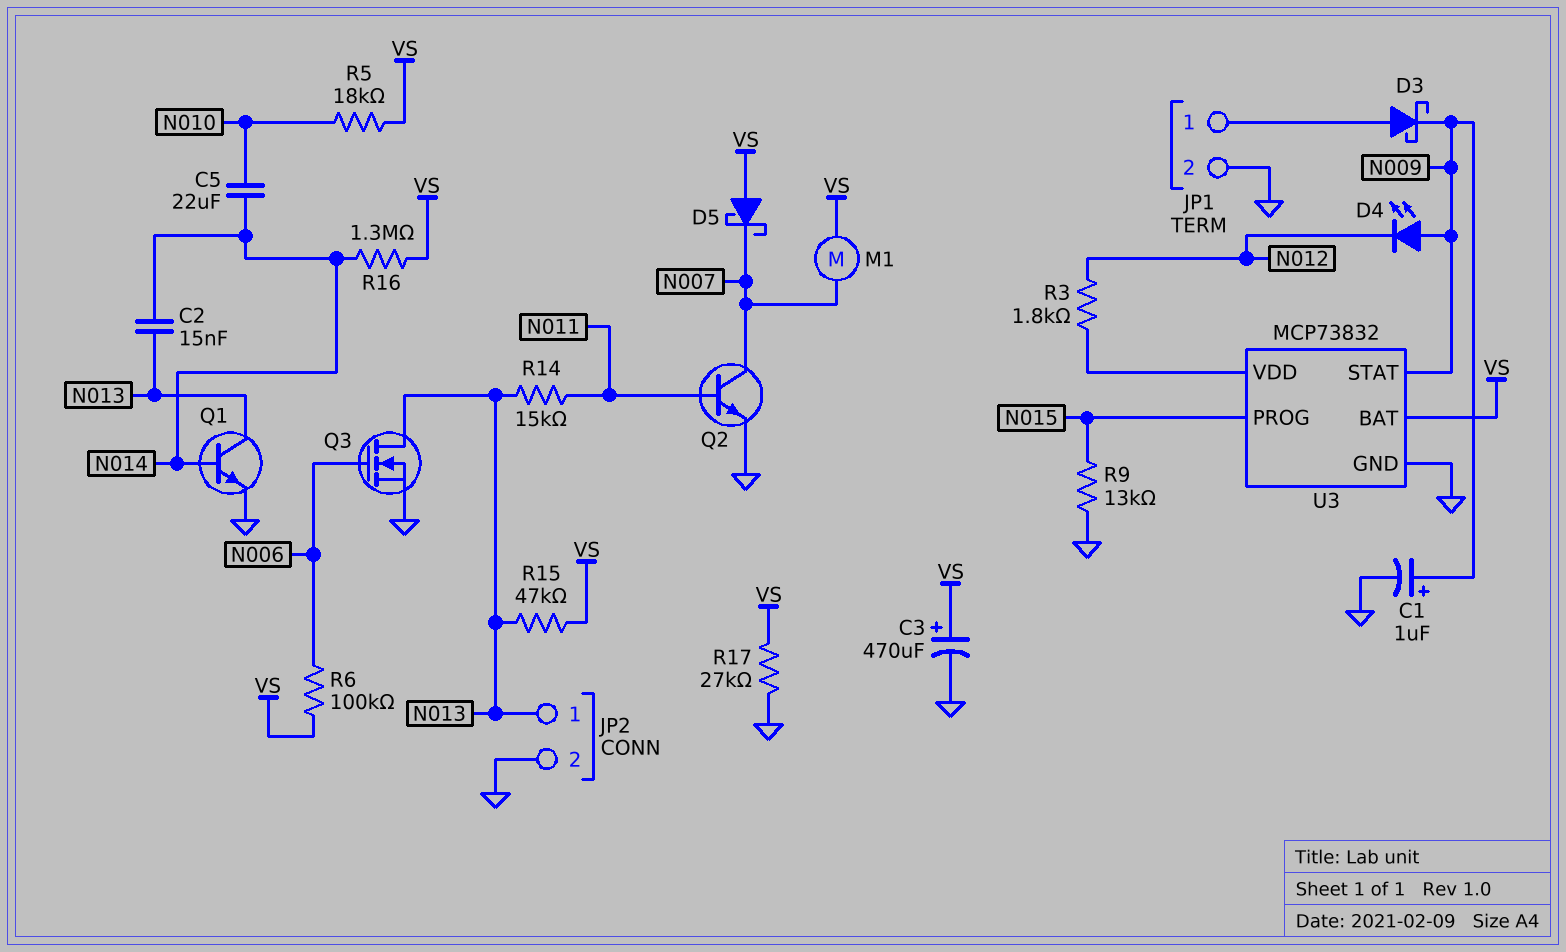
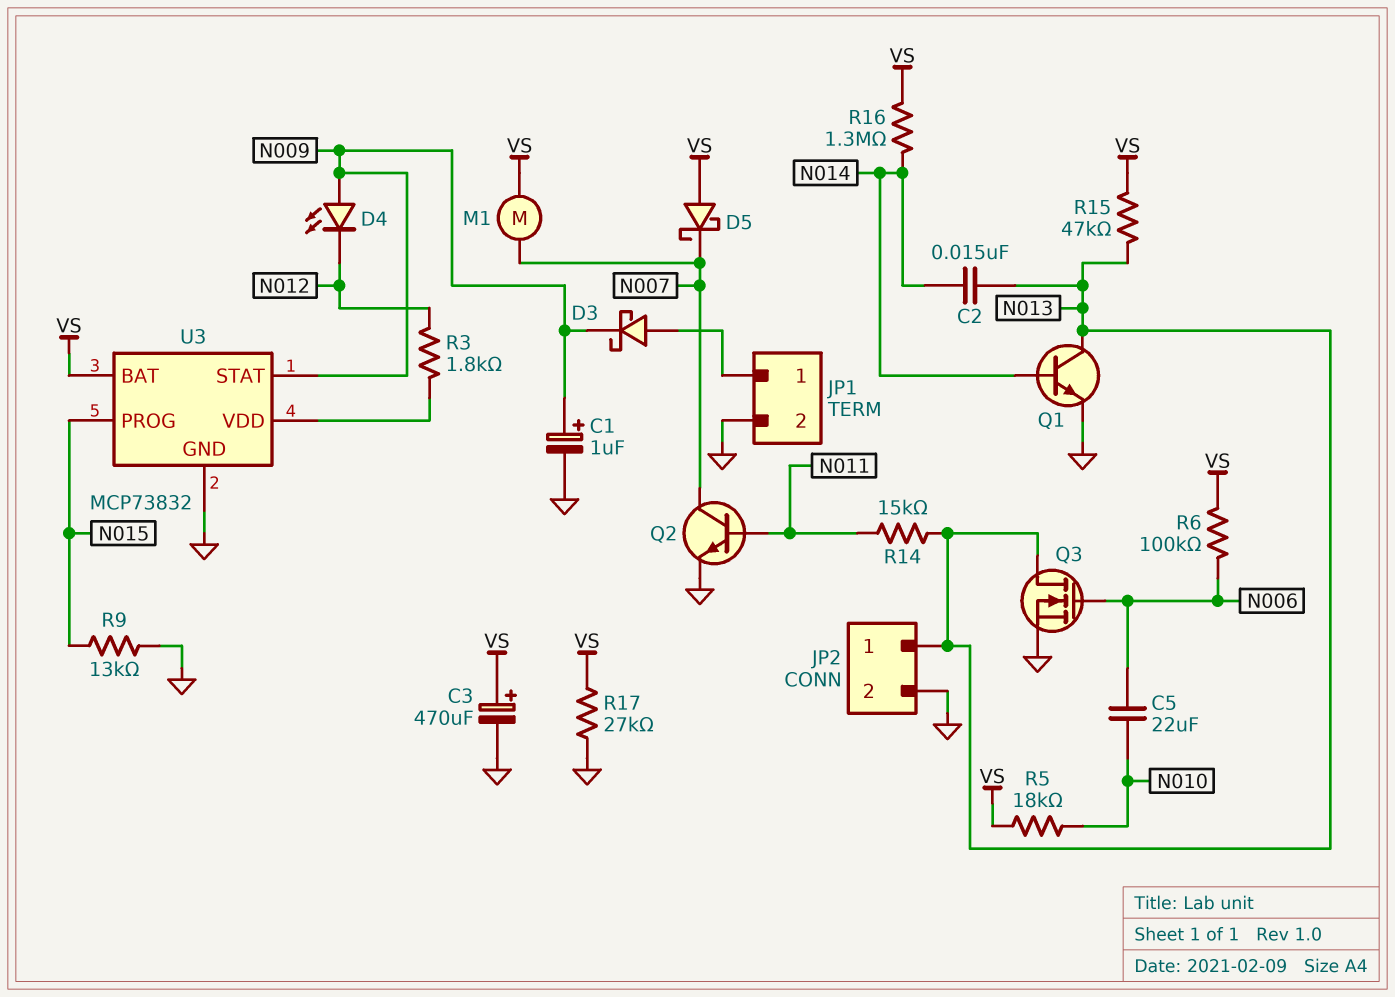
C5: 22uF (N010, N014) -> 22uF (N006, N010)

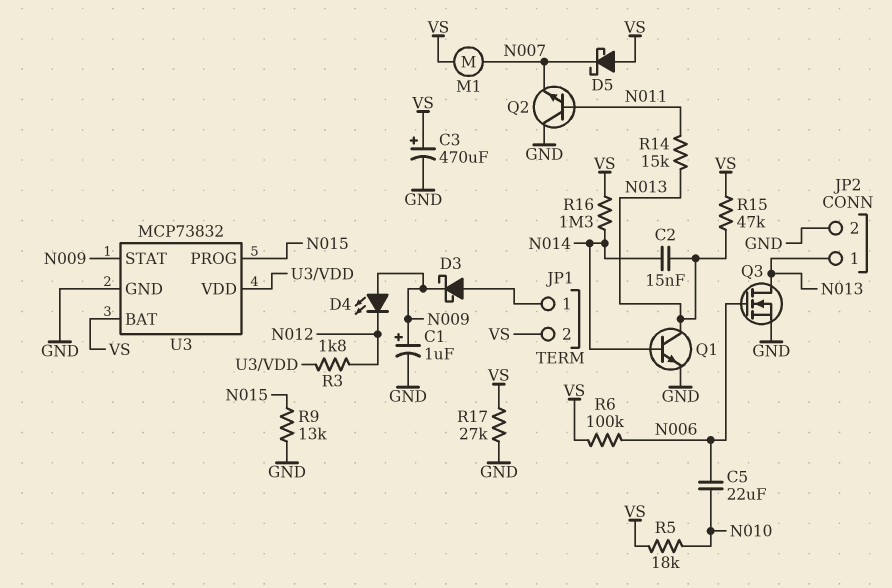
JP1 pin 2: GND -> VS
Q2: NPN (B N011, C N007, E GND) -> NPN (B N011, C GND, E N007)

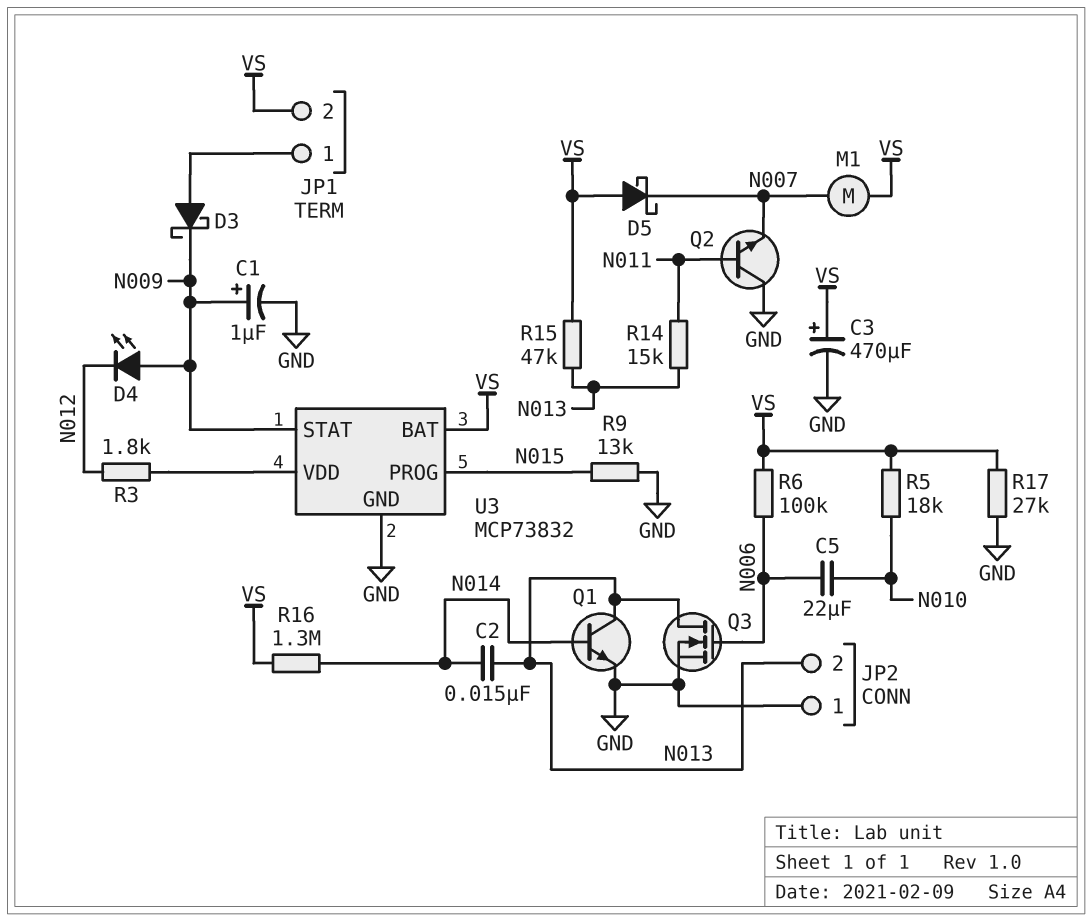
JP2 pin 1: N013 -> GND
JP2 pin 2: GND -> N013

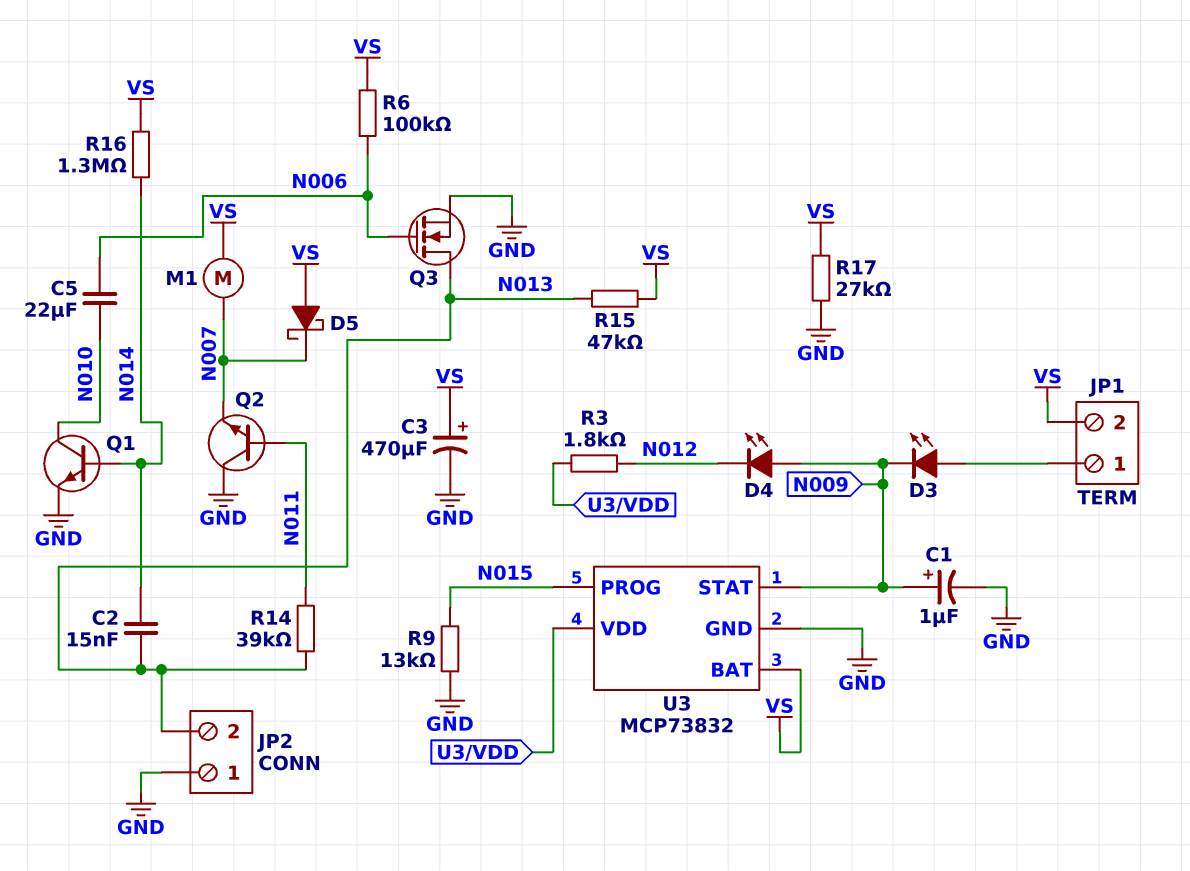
D3: schottky (A JP1/1, K N009) -> LED (A JP1/1, K N009)
Q1: NPN (B N014, C N013, E GND) -> NPN (B N014, C N010, E GND)
R5: 18k (N010, VS) -> none
R14: 15k (N011, N013) -> 39k (N011, N013)

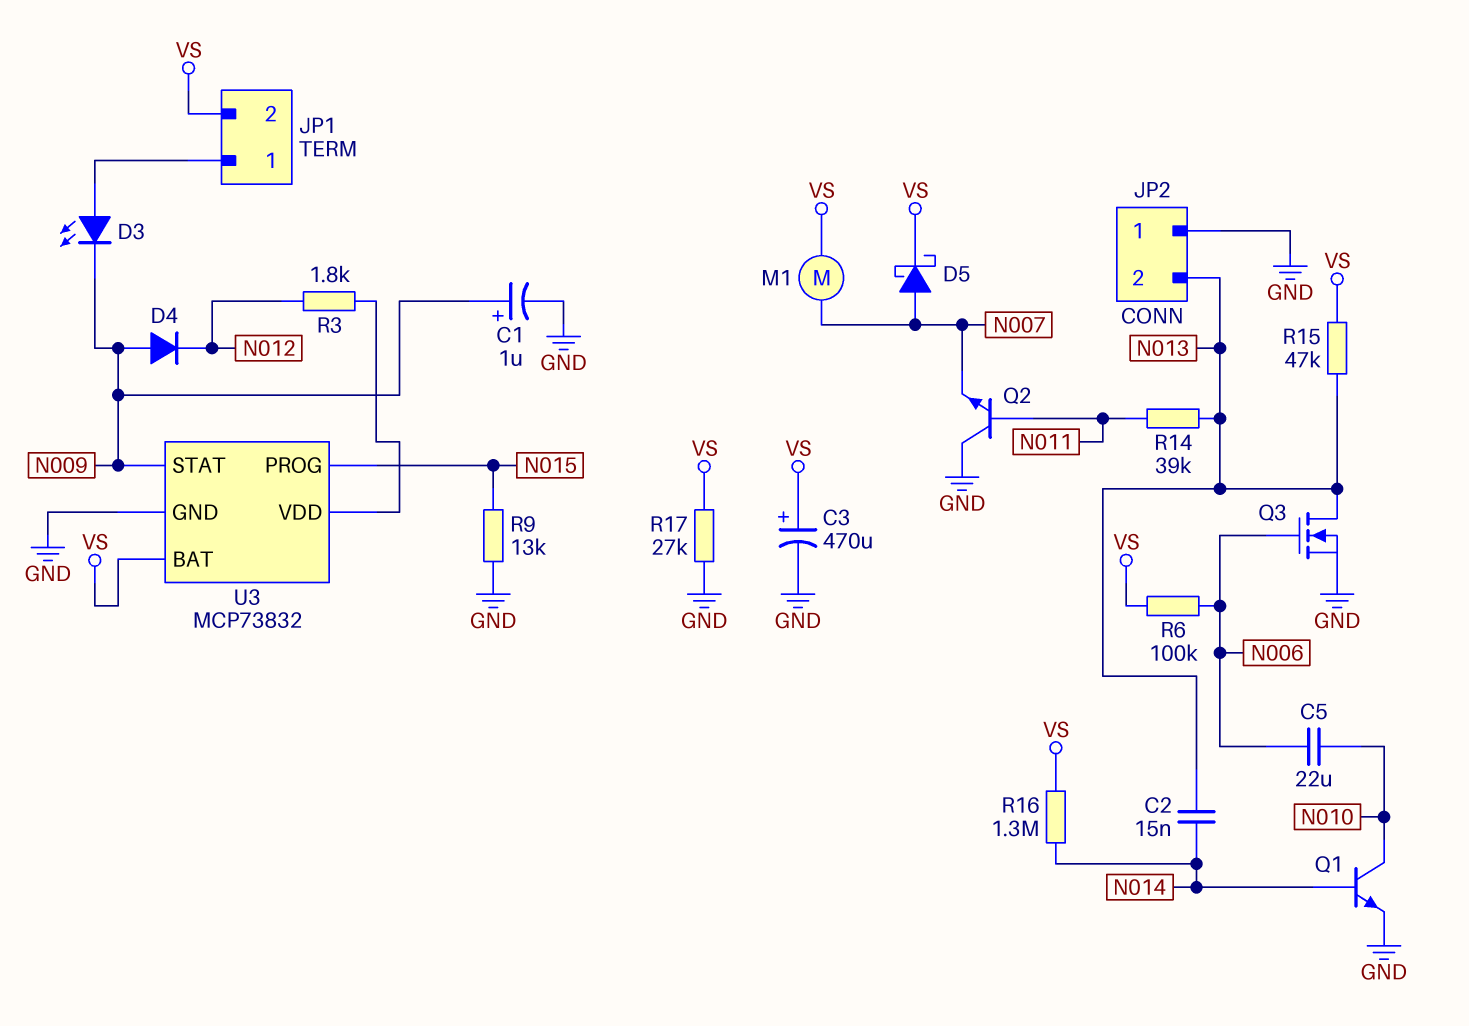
D4: LED (A N009, K N012) -> diode (A N009, K N012)
D5: schottky (A VS, K N007) -> schottky (A N007, K VS)

